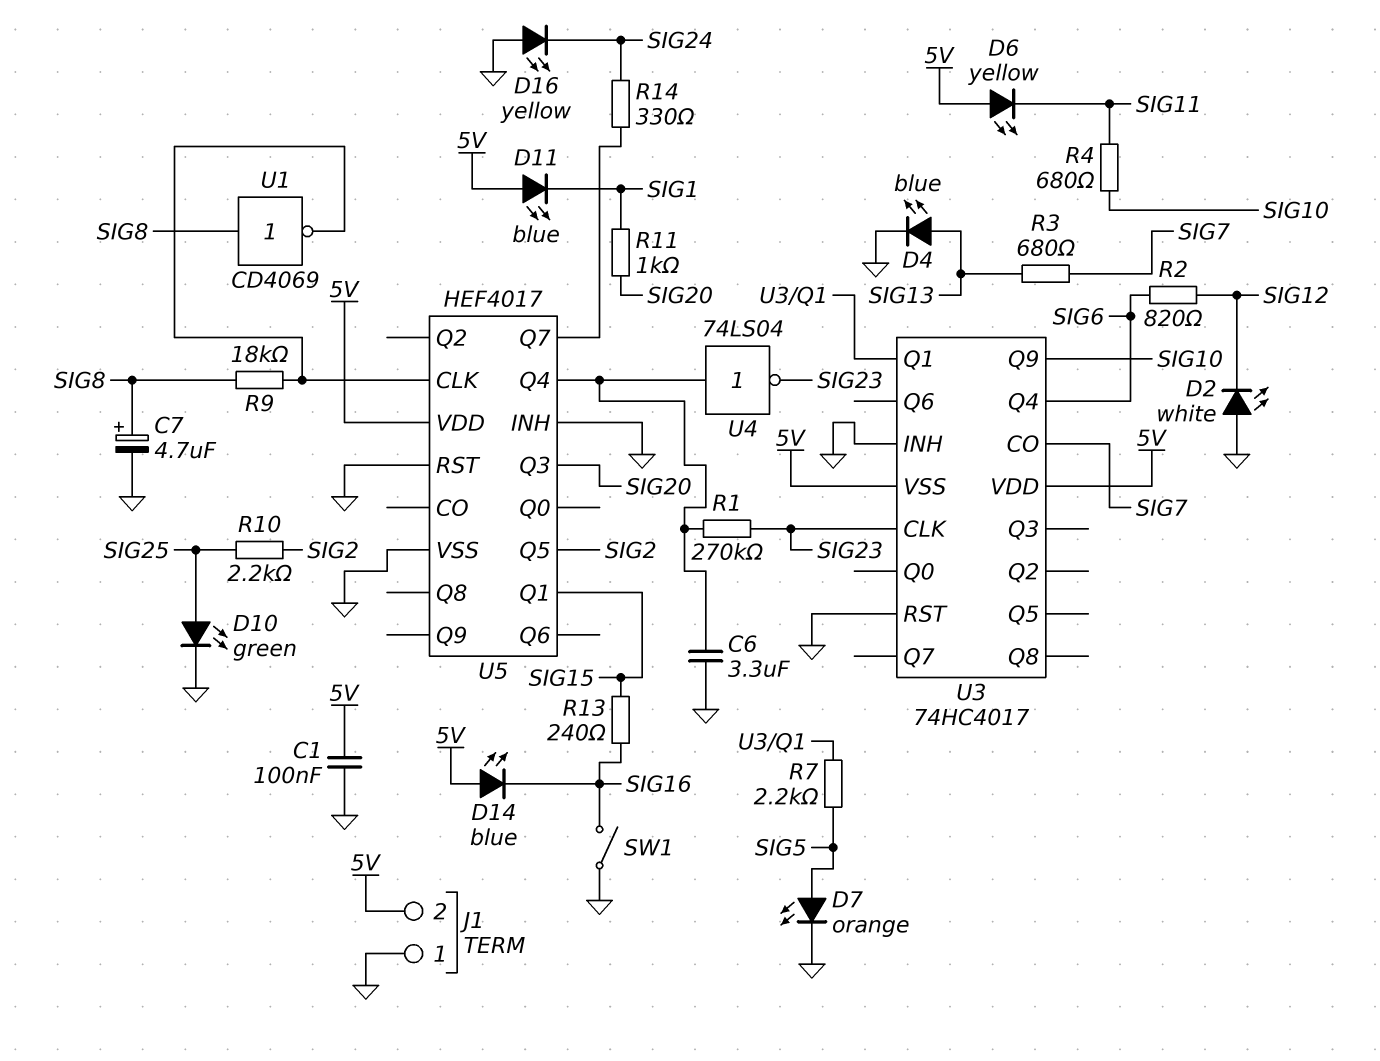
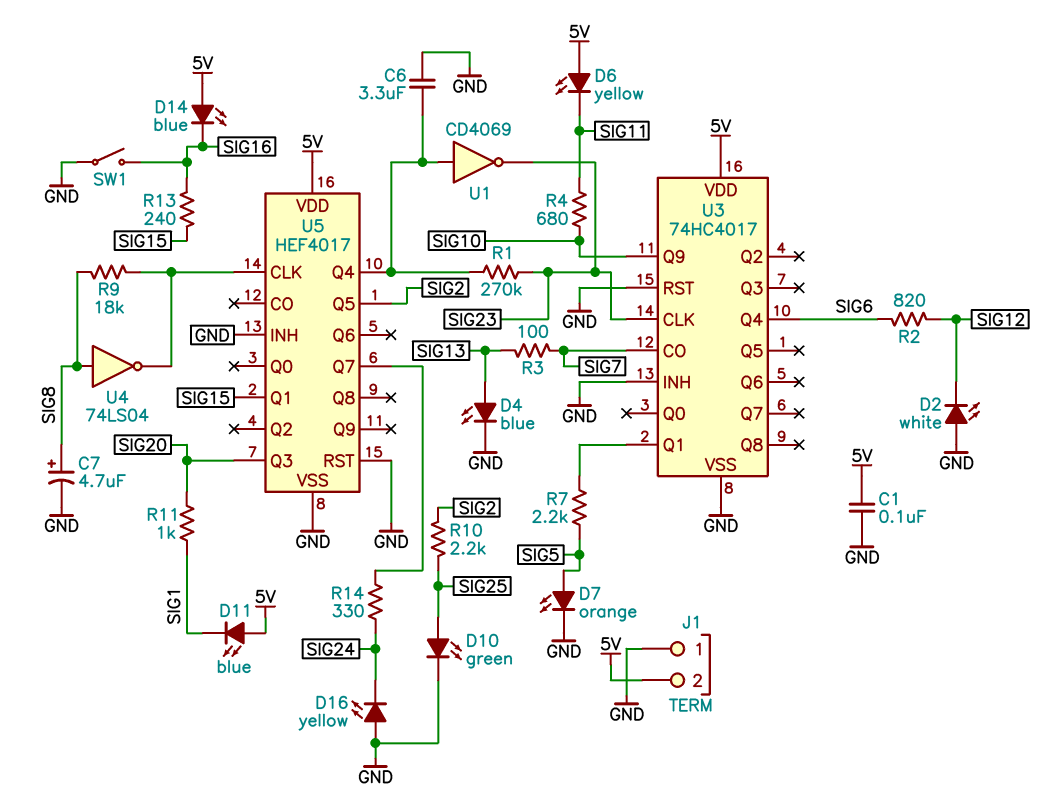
R3: 680 (SIG7, SIG13) -> 100 (SIG7, SIG13)
U1: NOT CD4069 (in SIG8, out U5/CLK) -> NOT CD4069 (in U5/Q4, out SIG23)
U3 pin VSS: 5V -> GND
U4: NOT 74LS04 (in U5/Q4, out SIG23) -> NOT 74LS04 (in SIG8, out U5/CLK)

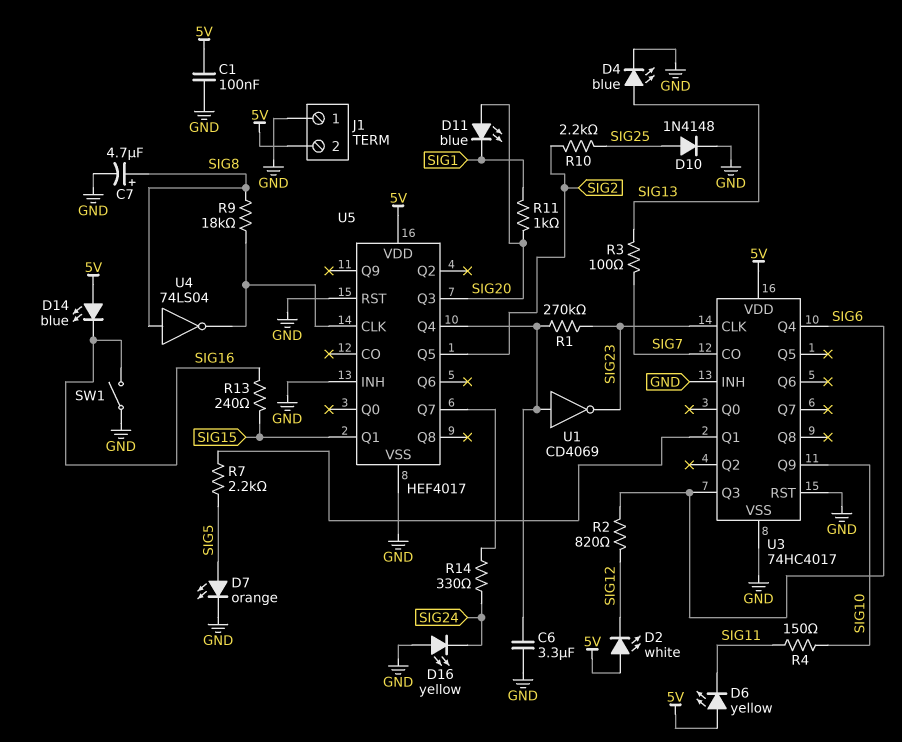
D2: LED white (A GND, K SIG12) -> LED white (A 5V, K SIG12)
D10: LED green (A SIG25, K GND) -> diode 1N4148 (A SIG25, K GND)
D11: LED blue (A 5V, K SIG1) -> LED blue (A SIG20, K SIG1)
R4: 680 (SIG10, SIG11) -> 150 (SIG10, SIG11)
U3 pin Q3: none -> SIG6

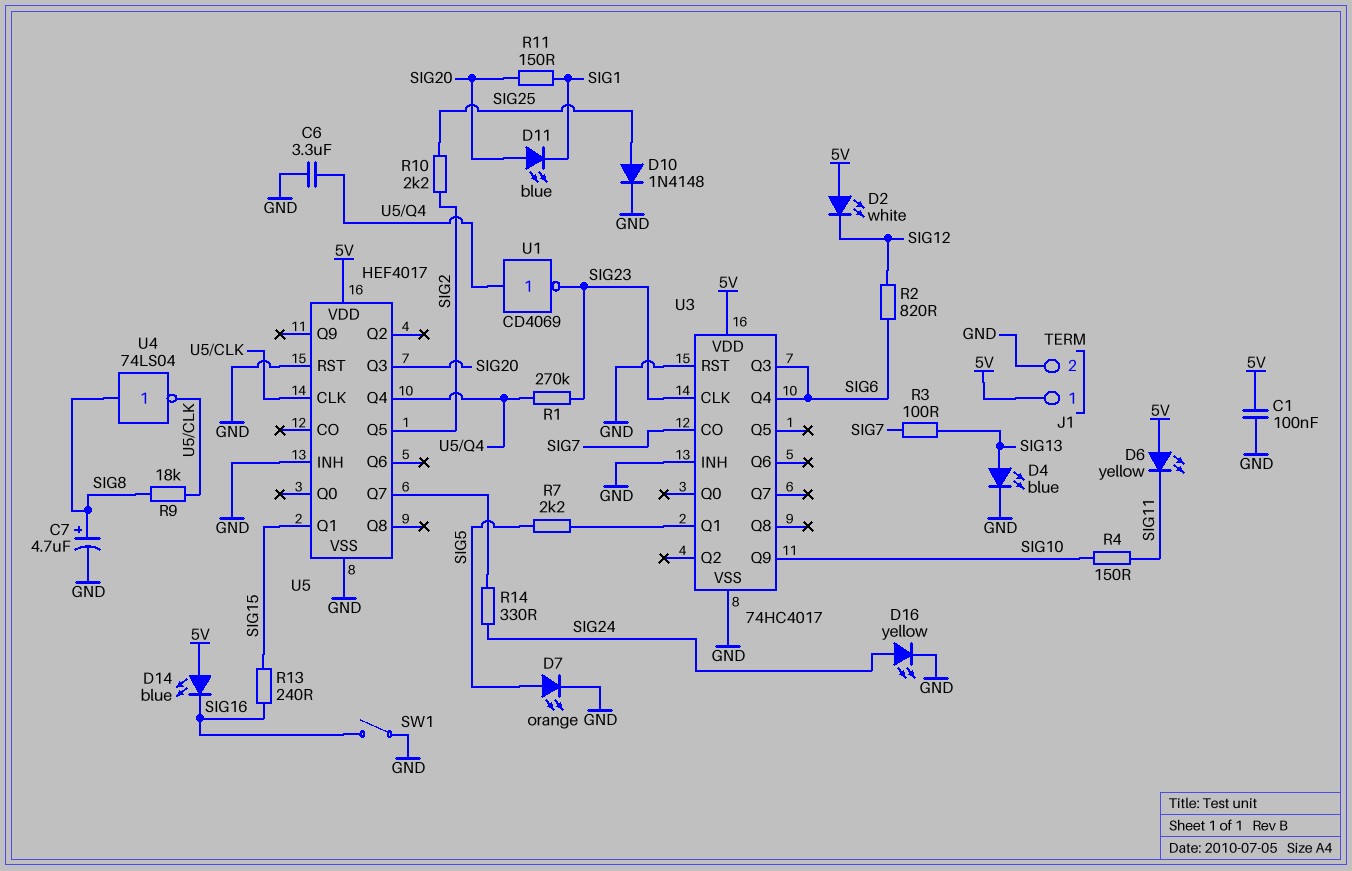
D16: LED yellow (A GND, K SIG24) -> LED yellow (A SIG24, K GND)
J1 pin 1: GND -> 5V
J1 pin 2: 5V -> GND
R11: 1k (SIG1, SIG20) -> 150 (SIG1, SIG20)

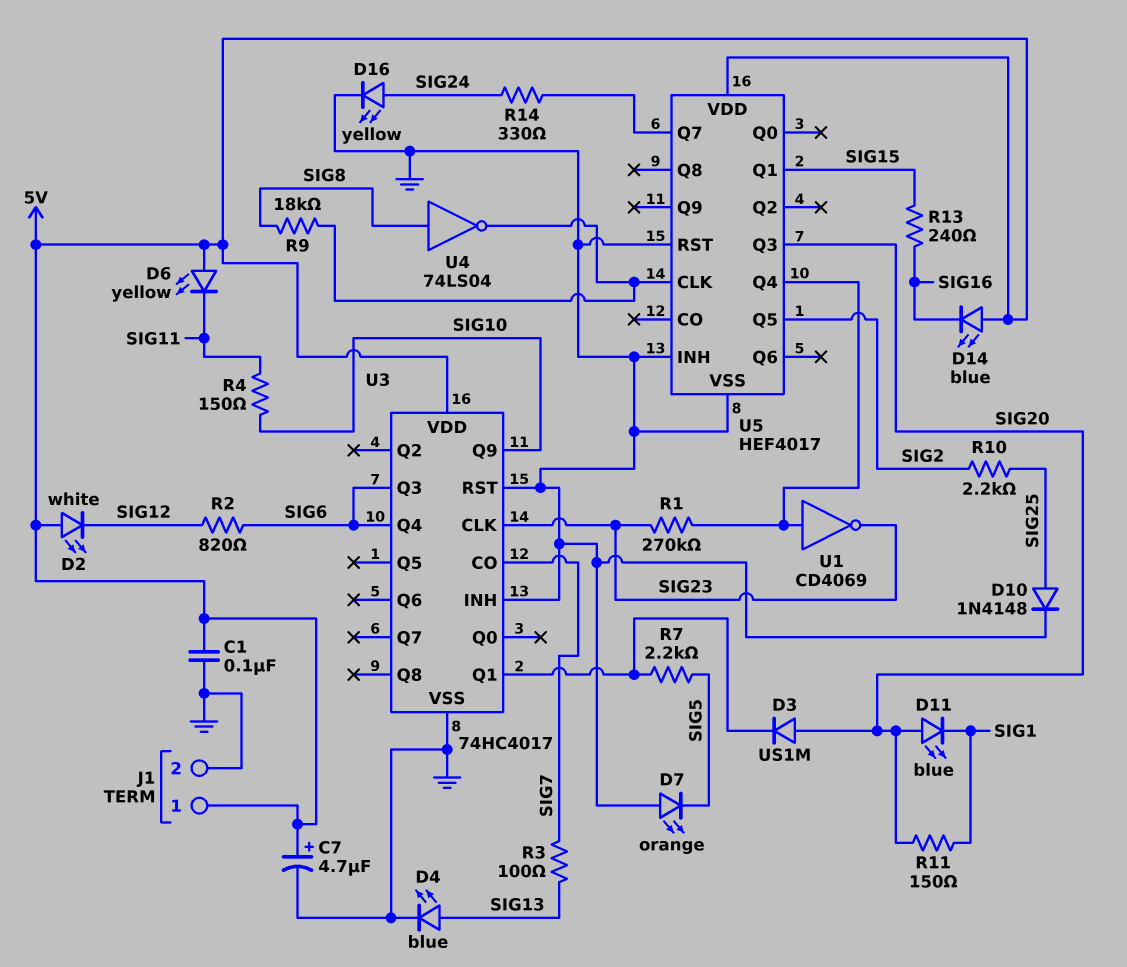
C6: 3.3uF (GND, U5/Q4) -> none
C7: 4.7uF (plus SIG8, minus GND) -> 4.7uF (plus 5V, minus GND)
D3: none -> diode US1M (A SIG20, K U3/Q1)
D7: LED orange (A SIG5, K GND) -> LED orange (A GND, K SIG5)
SW1: switch (GND, SIG16) -> none

